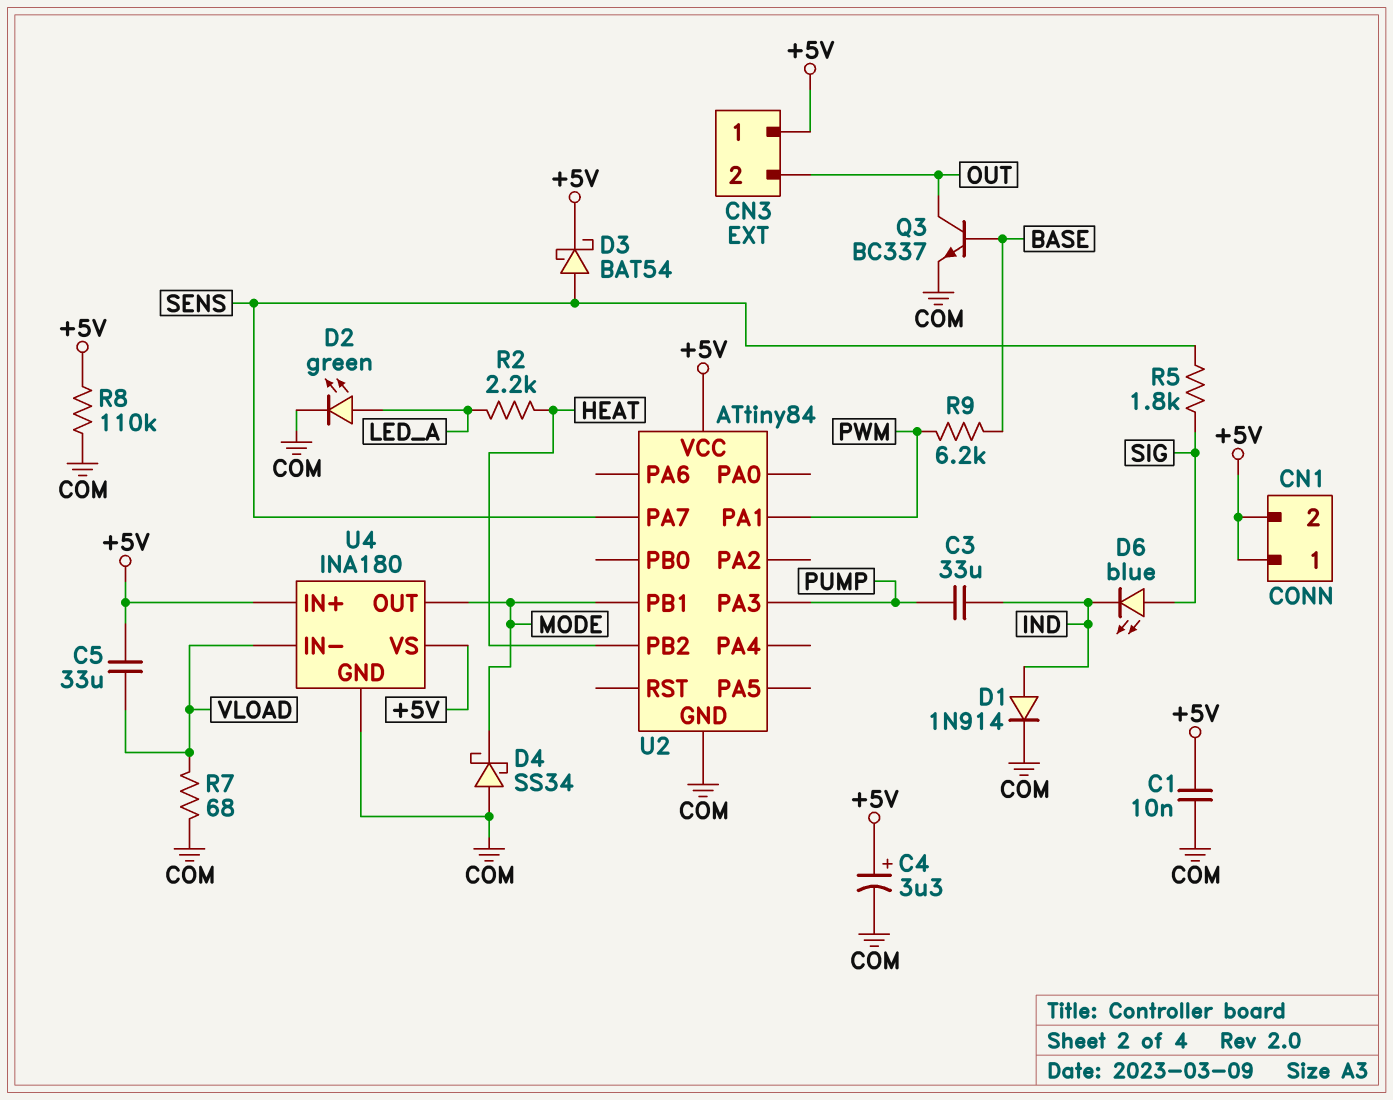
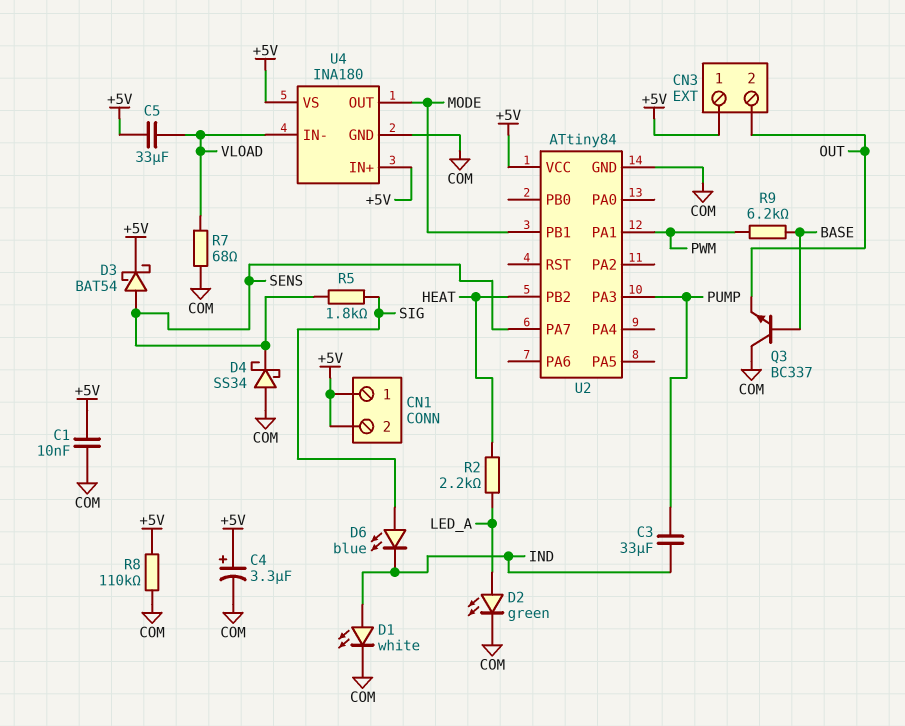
D1: diode 1N914 (A IND, K COM) -> LED white (A IND, K COM)
D4: schottky SS34 (A COM, K MODE) -> schottky SS34 (A COM, K SENS)
Q3: NPN BC337 (B BASE, C OUT, E COM) -> NPN BC337 (B BASE, C COM, E OUT)

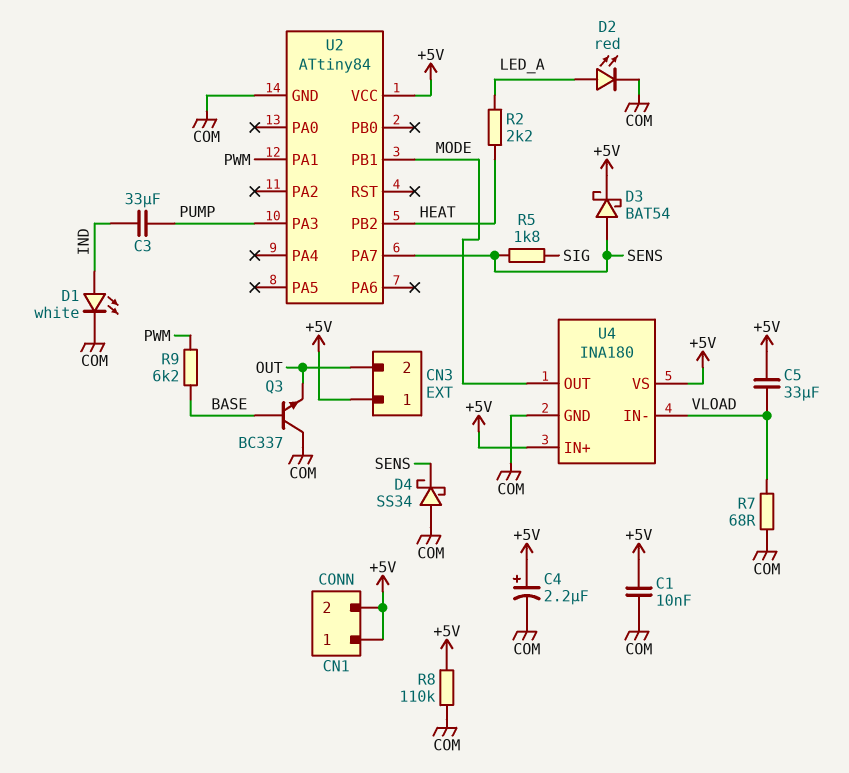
C4: 3.3uF (plus +5V, minus COM) -> 2.2uF (plus +5V, minus COM)
D2: LED green (A LED_A, K COM) -> LED red (A LED_A, K COM)
D6: LED blue (A SIG, K IND) -> none

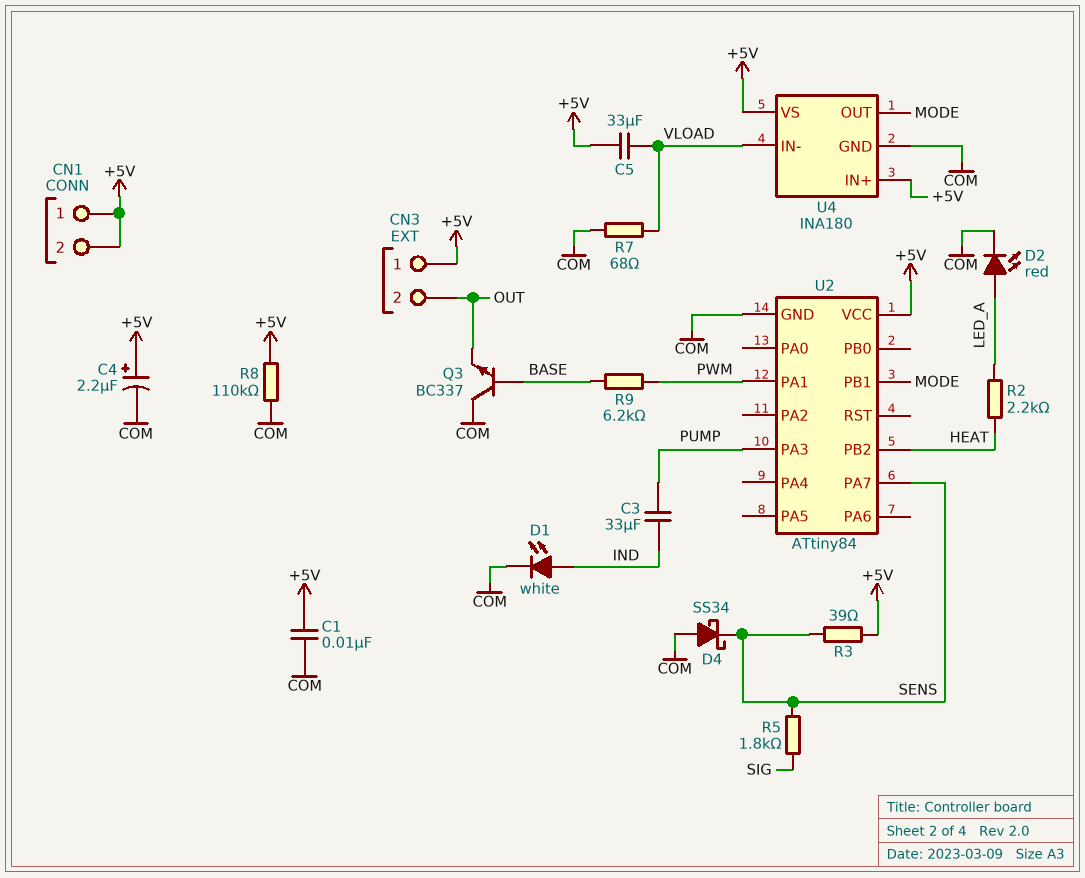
D3: schottky BAT54 (A SENS, K +5V) -> none
R3: none -> 39 (+5V, SENS)

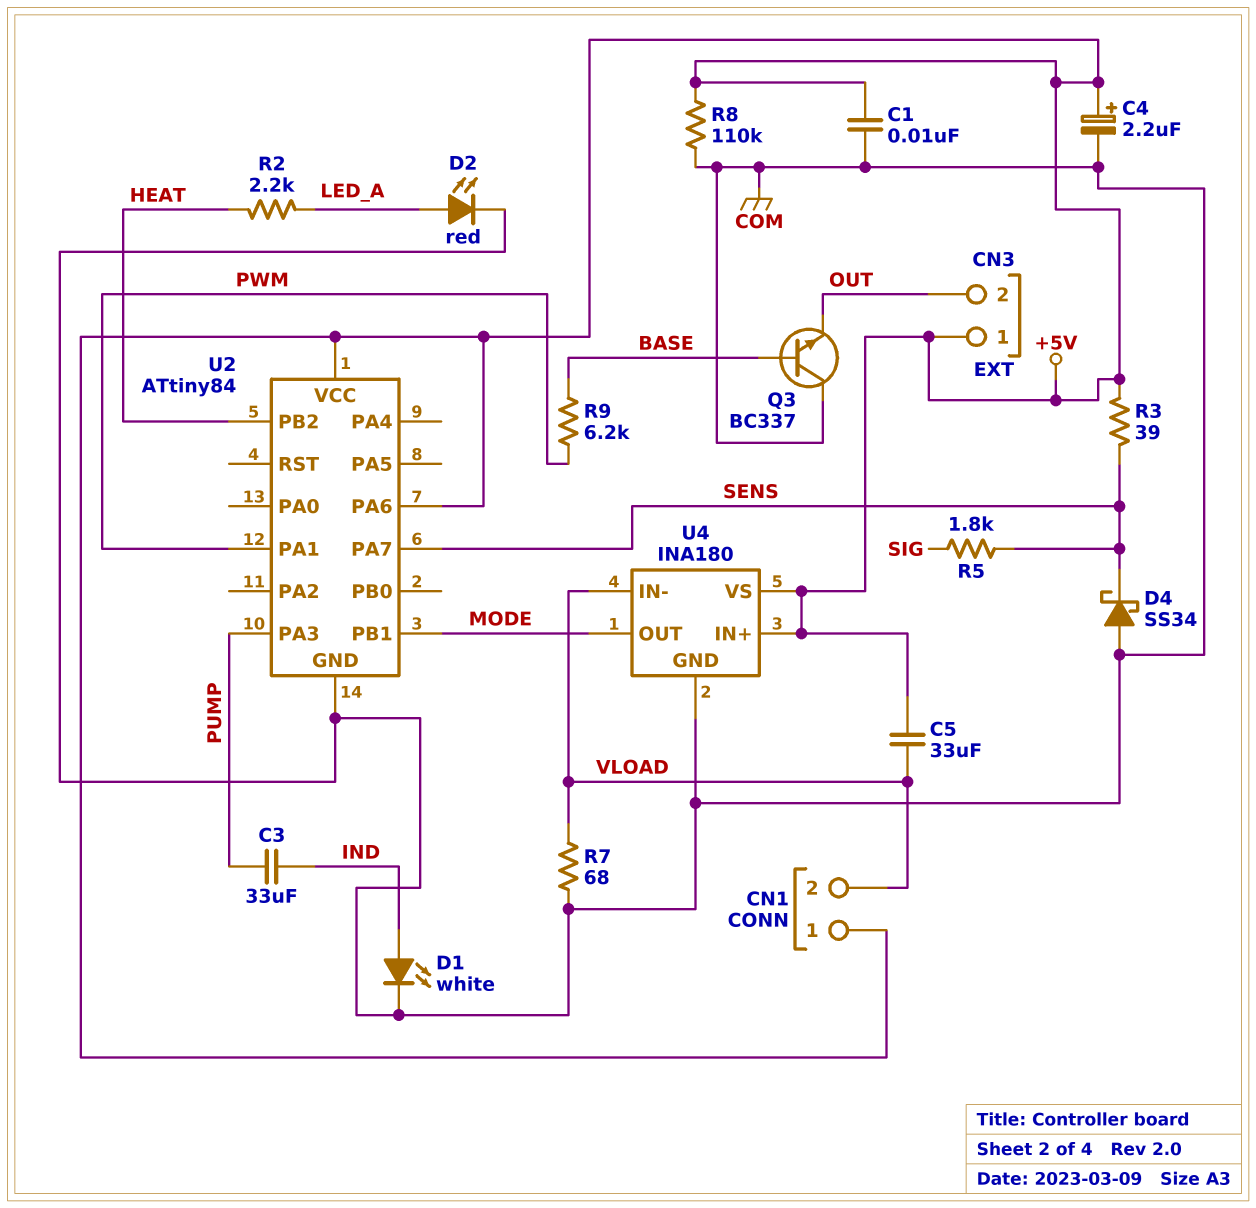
CN1 pin 2: +5V -> VLOAD
U2 pin PA6: none -> +5V

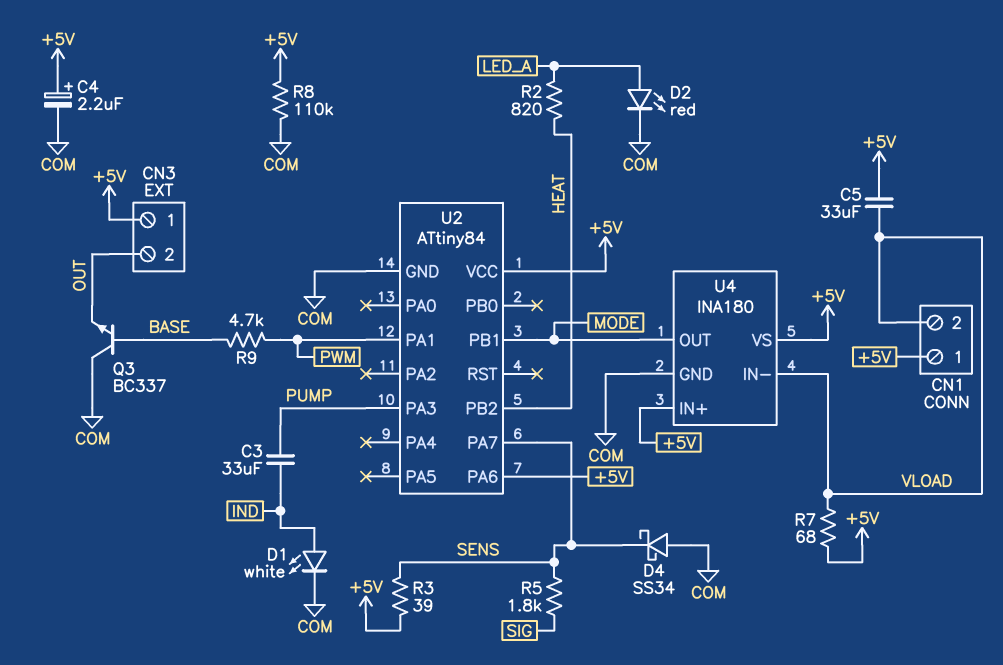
C1: 10nF (+5V, COM) -> none
R2: 2.2k (HEAT, LED_A) -> 820 (HEAT, LED_A)
R7: 68 (COM, VLOAD) -> 68 (+5V, VLOAD)
R9: 6.2k (BASE, PWM) -> 4.7k (BASE, PWM)

